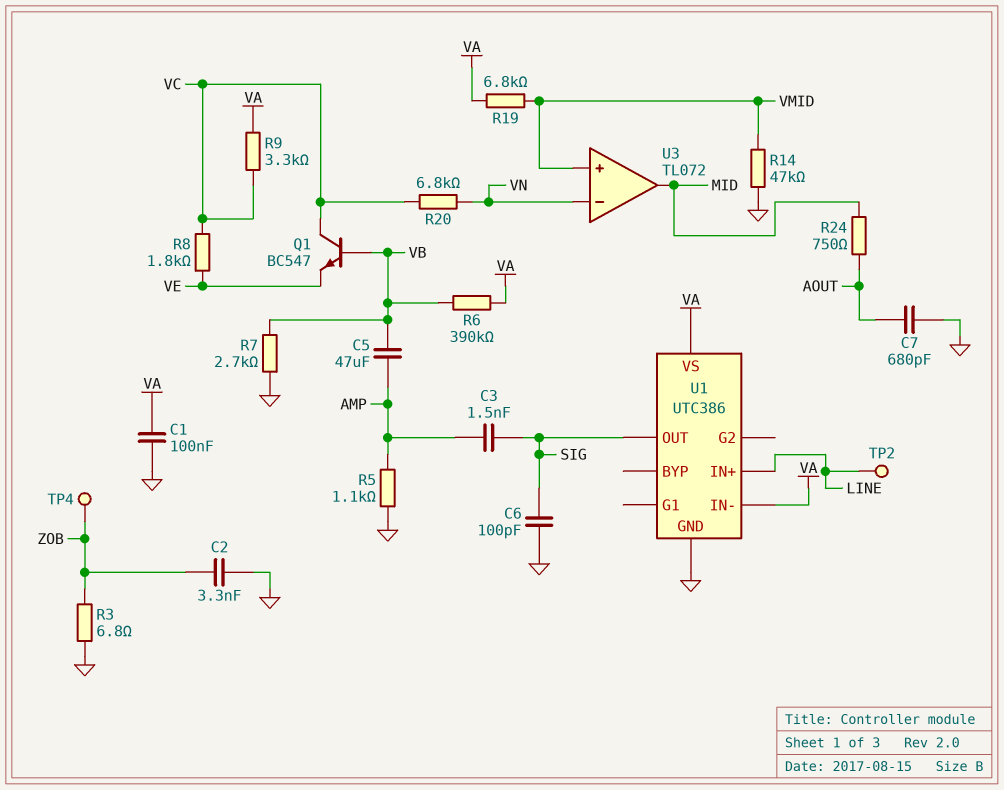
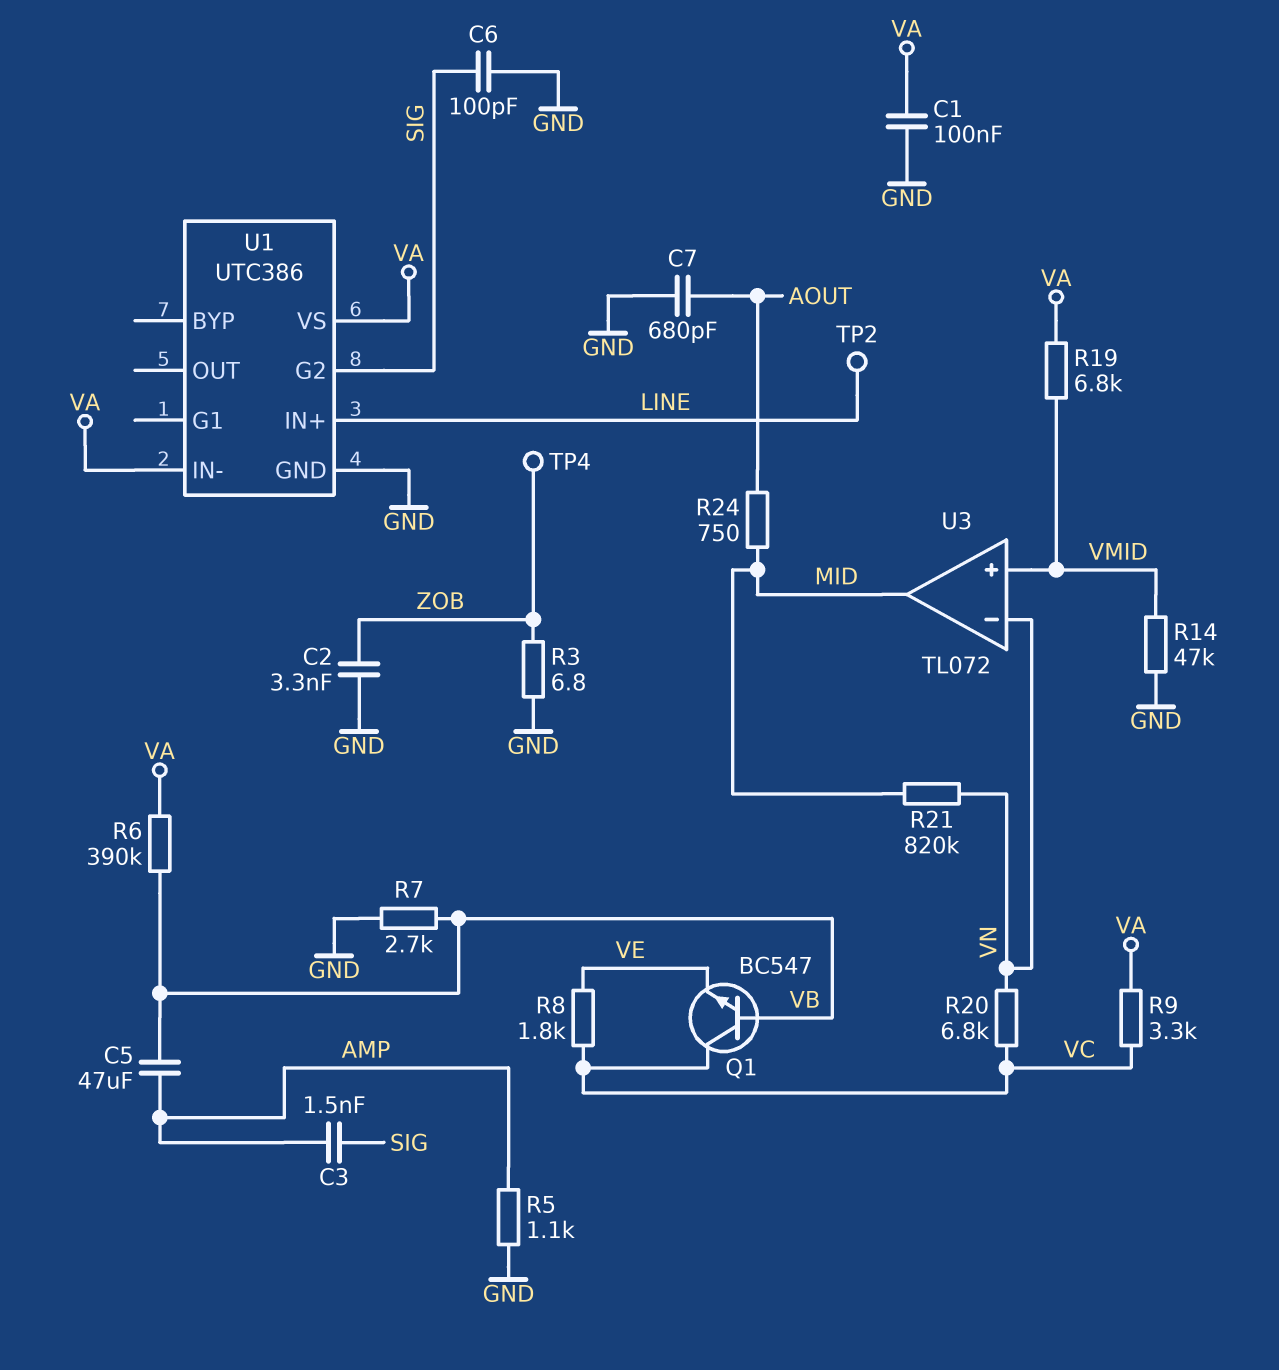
R21: none -> 820k (MID, VN)
U1 pin G2: none -> SIG
U1 pin OUT: SIG -> none

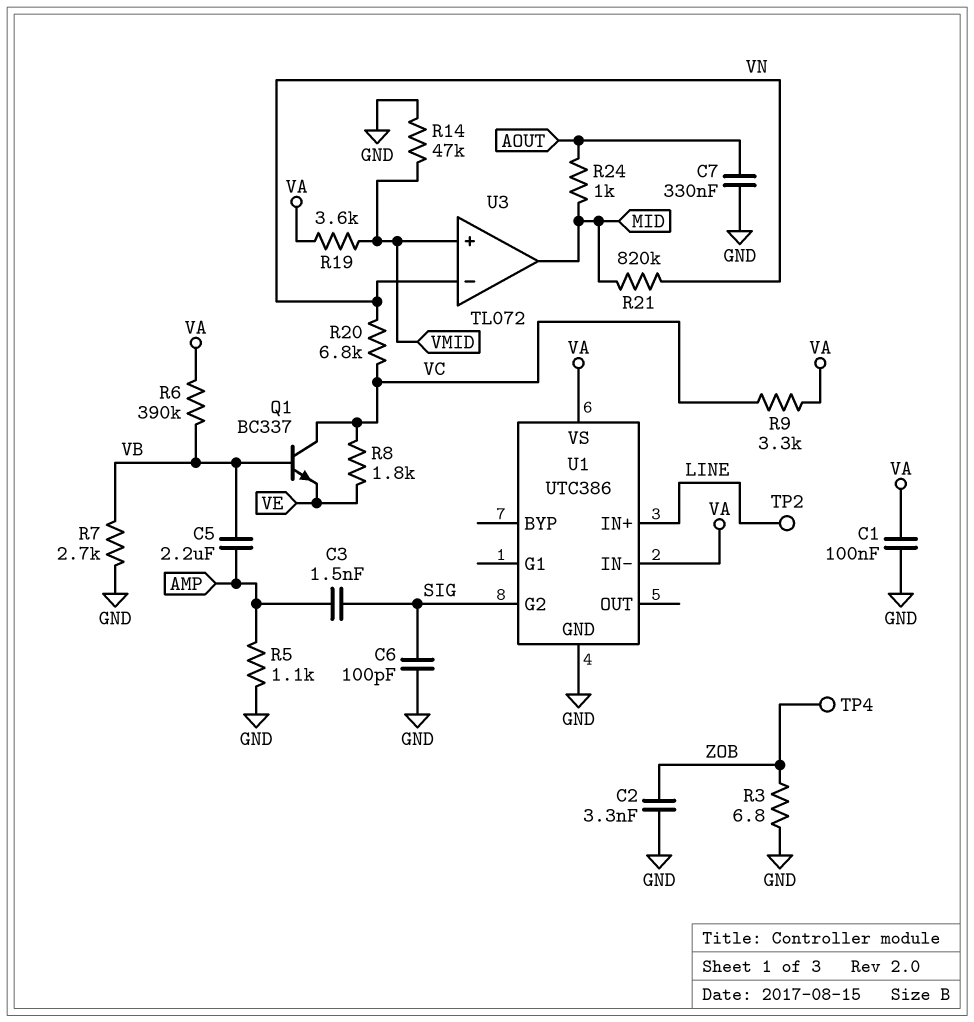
C5: 47uF (AMP, VB) -> 2.2uF (AMP, VB)
C7: 680pF (AOUT, GND) -> 330nF (AOUT, GND)
Q1: NPN BC547 (B VB, C VC, E VE) -> NPN BC337 (B VB, C VC, E VE)
R19: 6.8k (VA, VMID) -> 3.6k (VA, VMID)
R24: 750 (AOUT, MID) -> 1k (AOUT, MID)

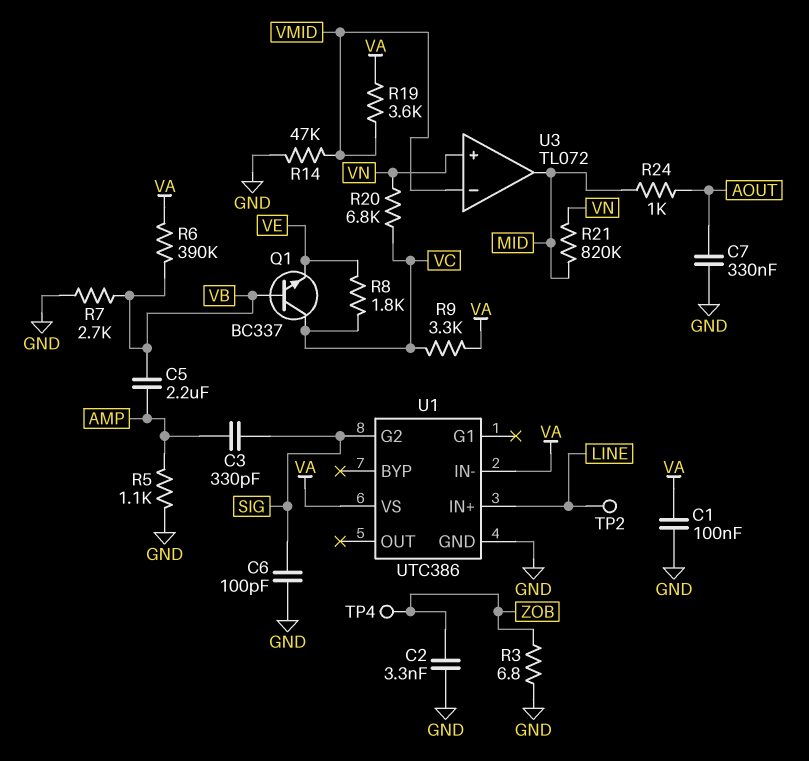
C3: 1.5nF (AMP, SIG) -> 330pF (AMP, SIG)
U3 pin in+: VMID -> VN
U3 pin in-: VN -> VMID

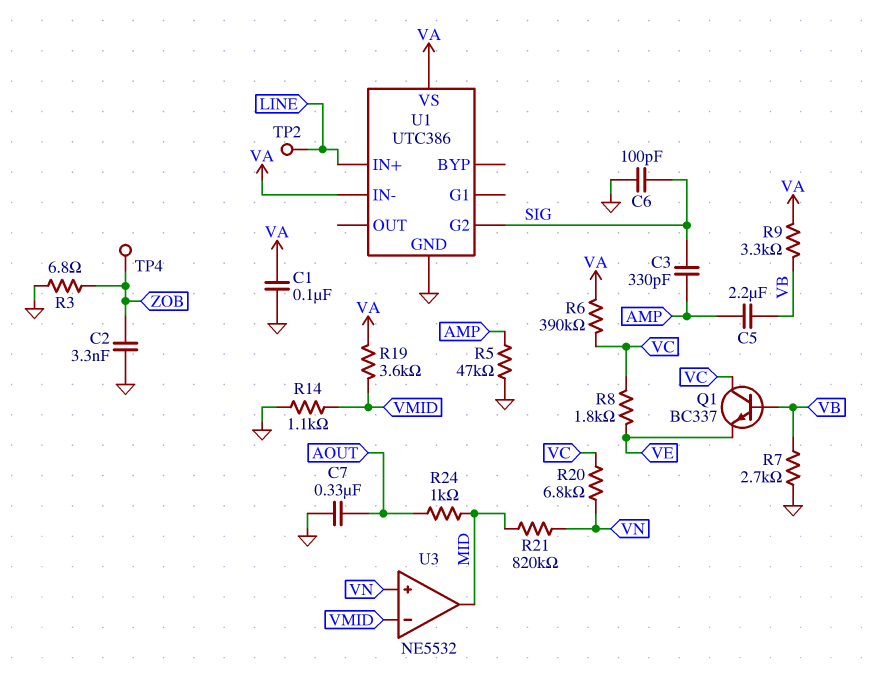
R5: 1.1k (AMP, GND) -> 47k (AMP, GND)
R6: 390k (VA, VB) -> 390k (VA, VC)
R9: 3.3k (VA, VC) -> 3.3k (VA, VB)
R14: 47k (GND, VMID) -> 1.1k (GND, VMID)
U3: TL072 -> NE5532

